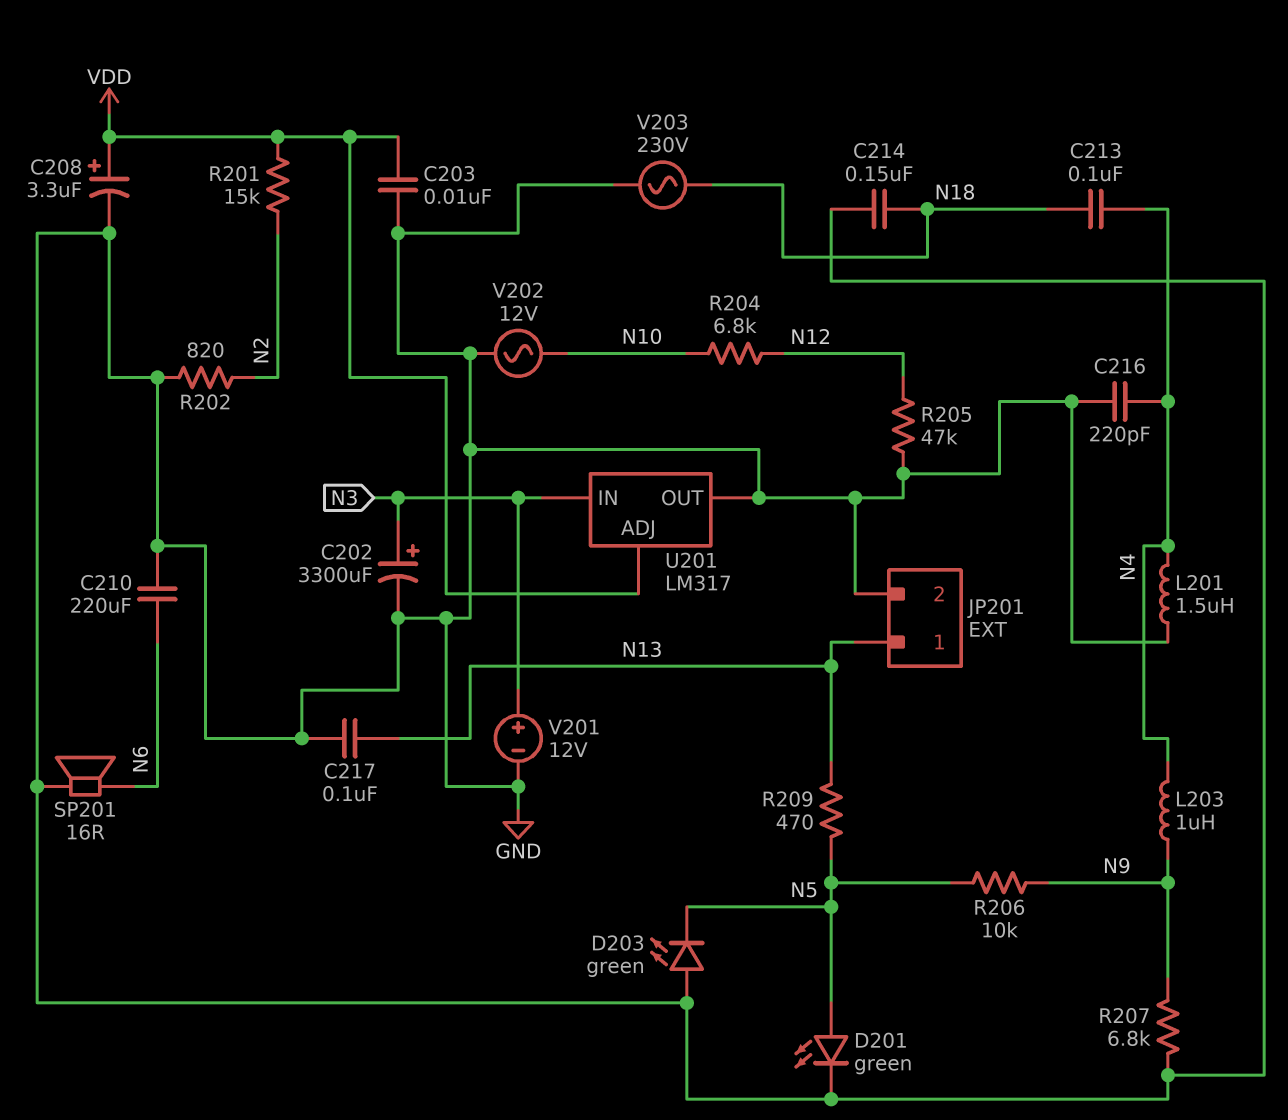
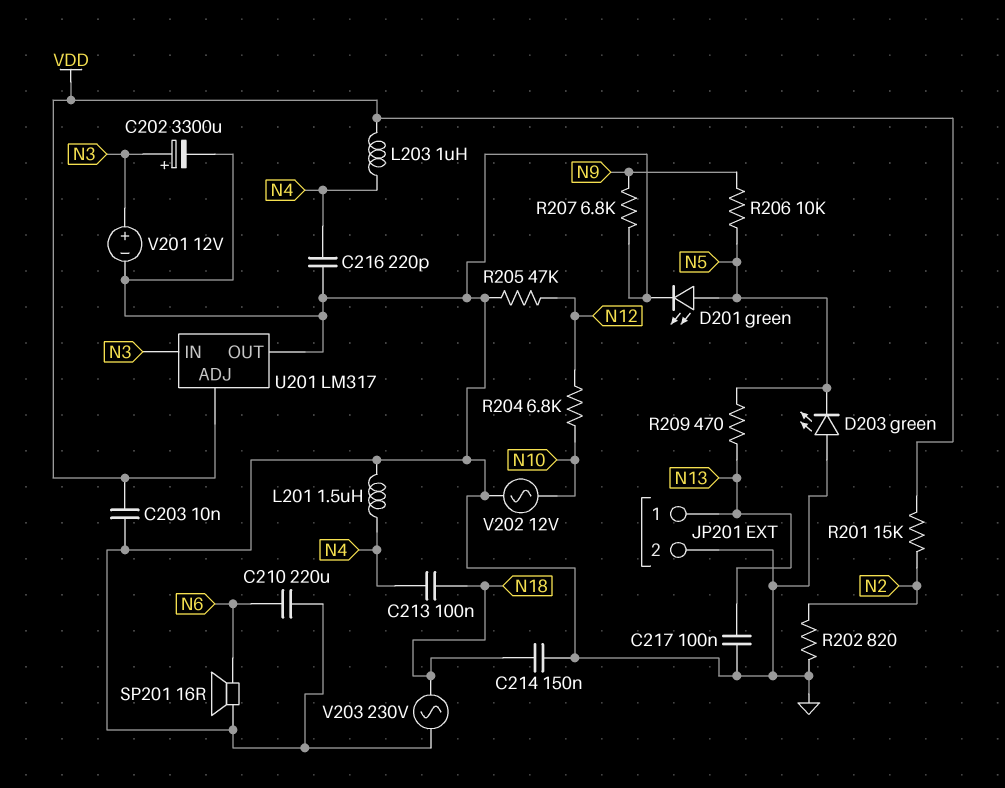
C208: 3.3uF (plus VDD, minus GND) -> none
L203: 1uH (N4, N9) -> 1uH (N4, VDD)

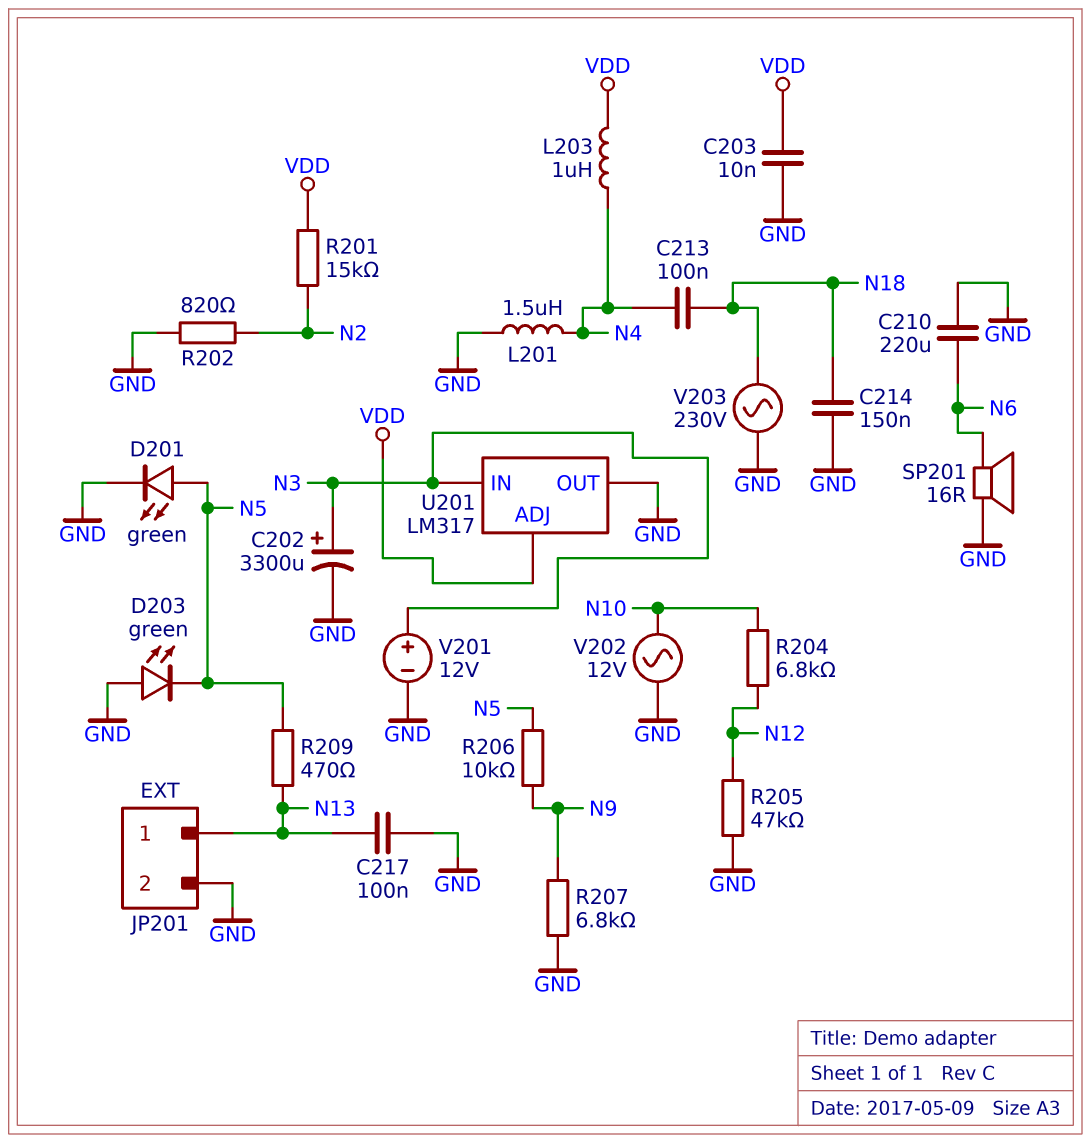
C216: 220pF (GND, N4) -> none

